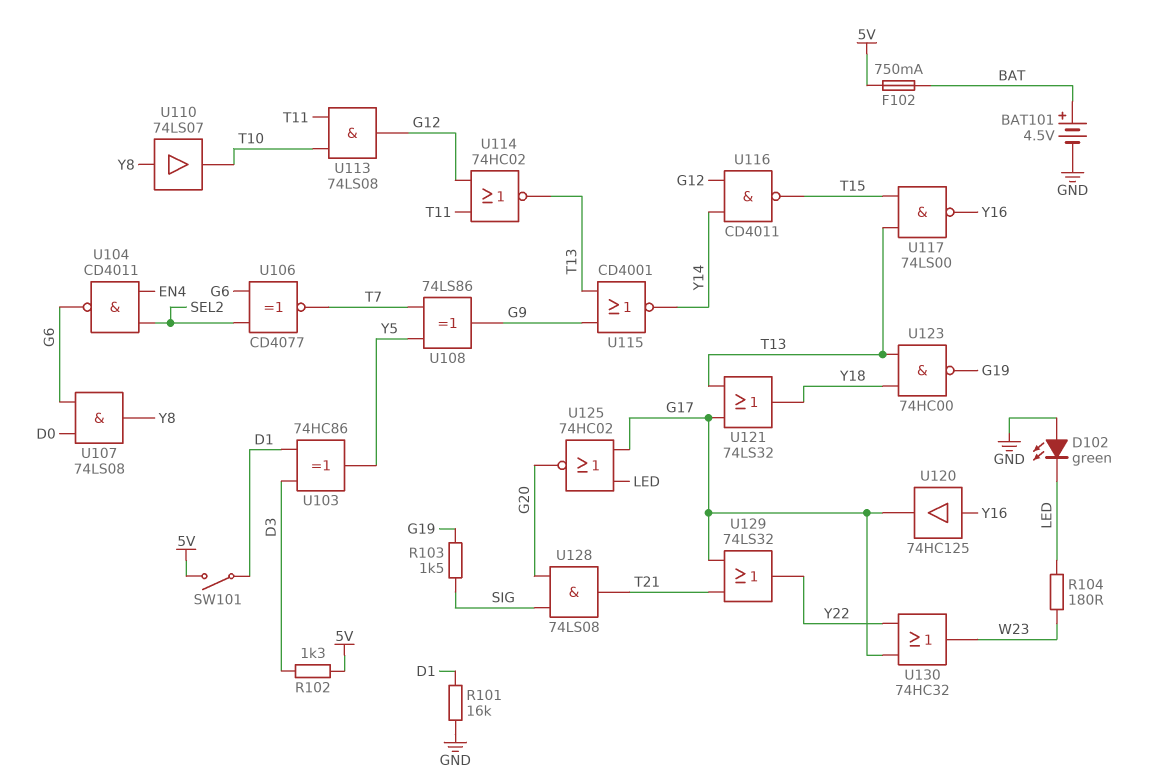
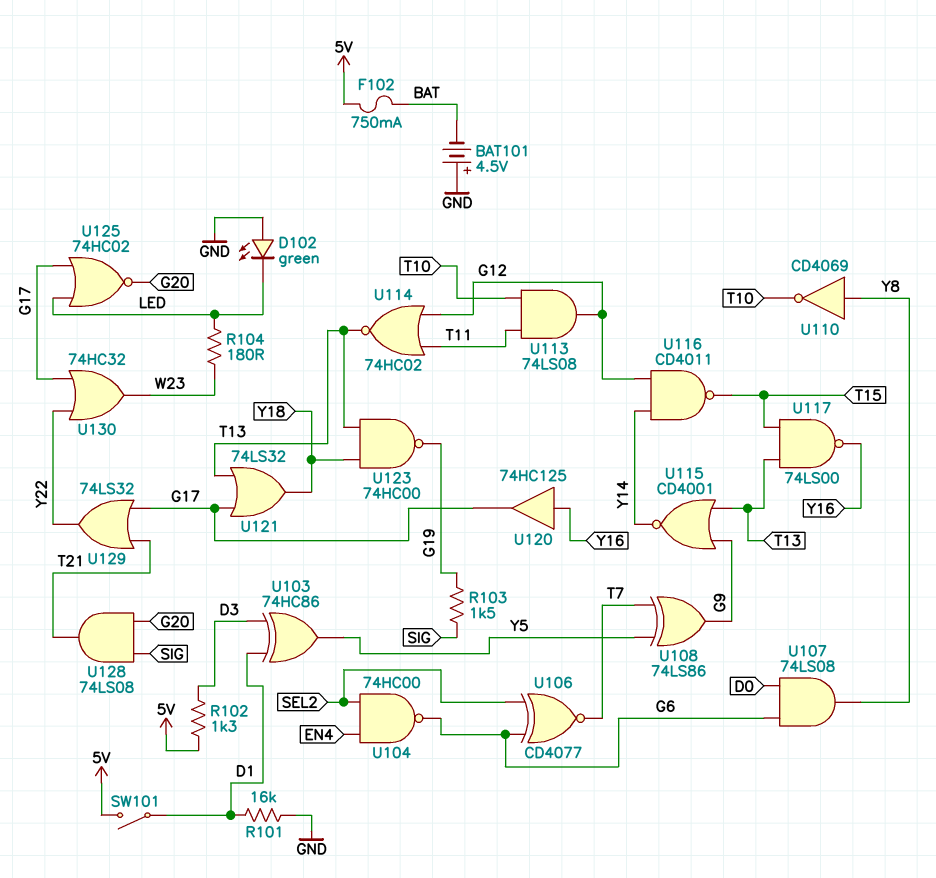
BAT101: 4.5V (plus BAT, minus GND) -> 4.5V (plus GND, minus BAT)
U104: NAND CD4011 (in EN4, in SEL2, out G6) -> NAND 74HC00 (in EN4, in SEL2, out G6)
U110: buffer 74LS07 (in Y8, out T10) -> NOT CD4069 (in Y8, out T10)

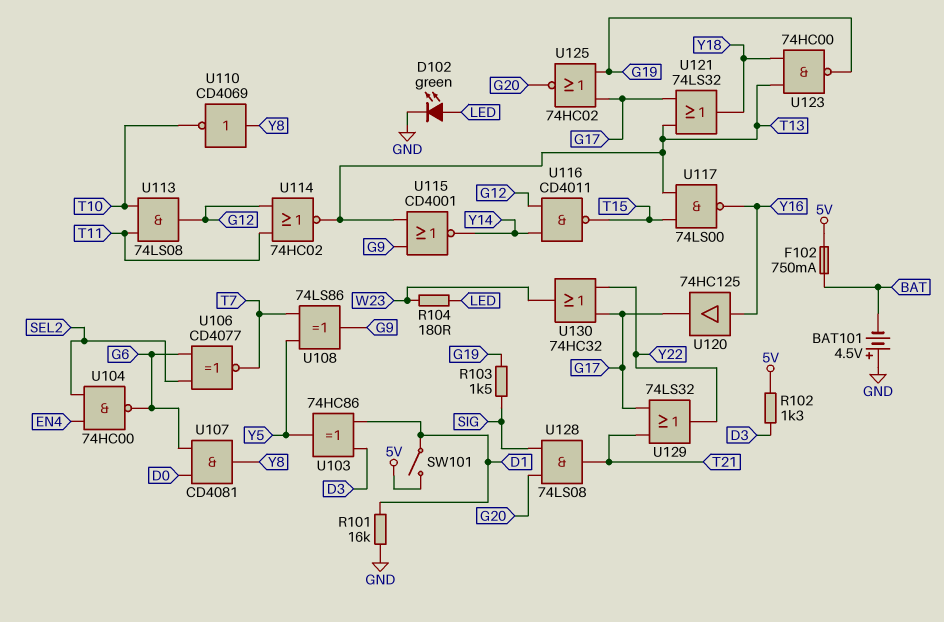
D102: LED green (A GND, K LED) -> LED green (A LED, K GND)
U107: AND 74LS08 (in D0, in G6, out Y8) -> AND CD4081 (in D0, in G6, out Y8)
U125: NOR 74HC02 (in G17, in LED, out G20) -> NOR 74HC02 (in G17, in G19, out G20)

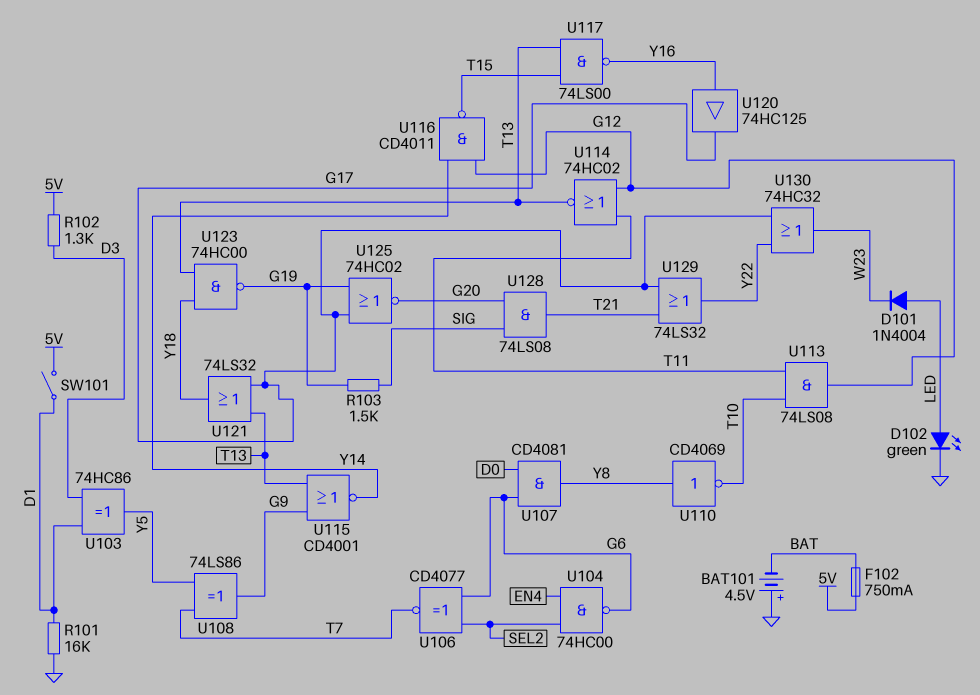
D101: none -> diode 1N4004 (A LED, K W23)
R104: 180 (LED, W23) -> none

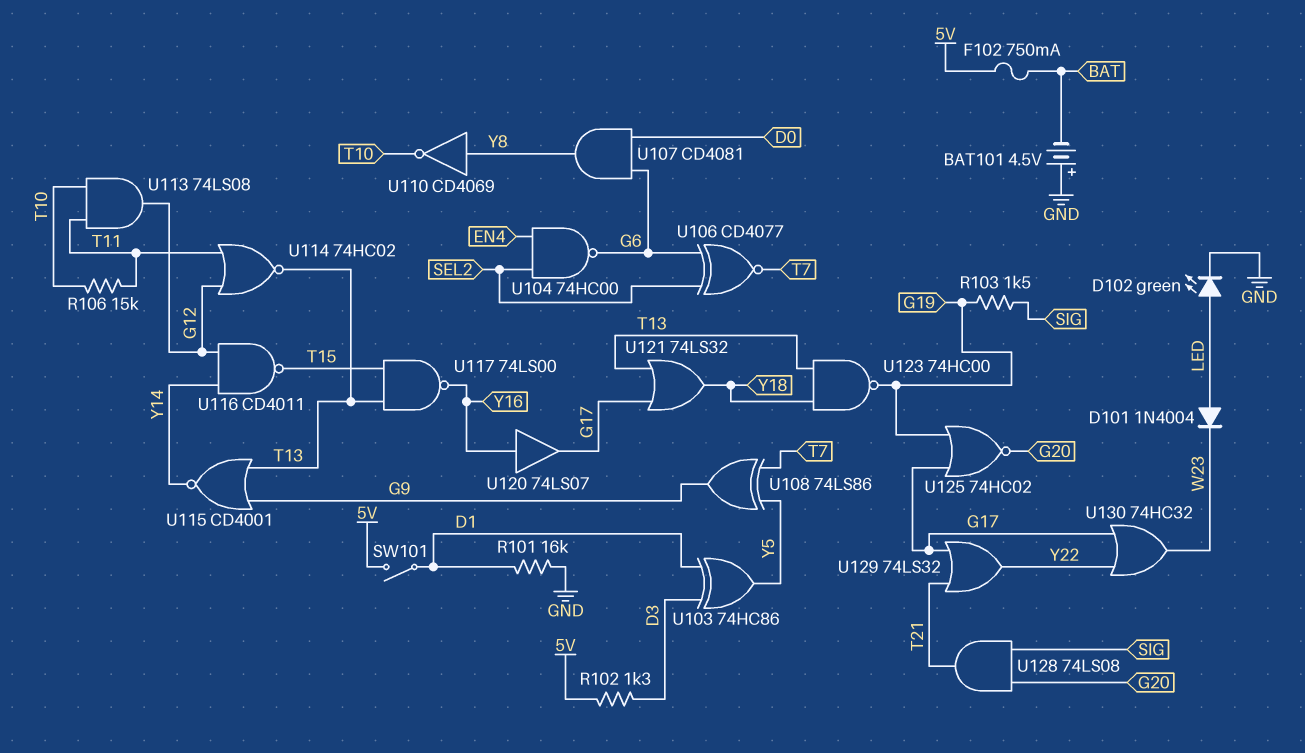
R106: none -> 15k (T10, T11)
U120: buffer 74HC125 (in Y16, out G17) -> buffer 74LS07 (in Y16, out G17)

